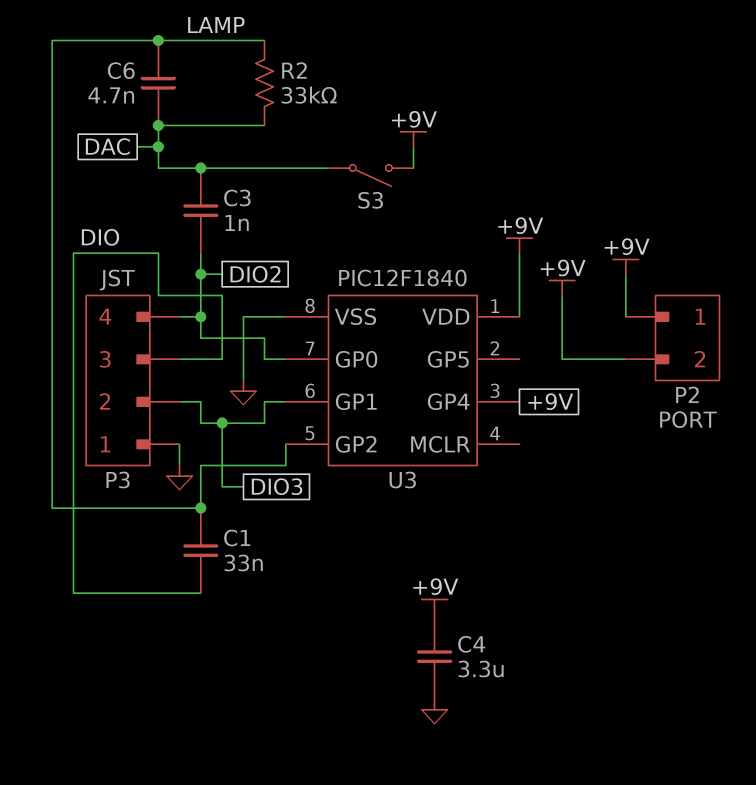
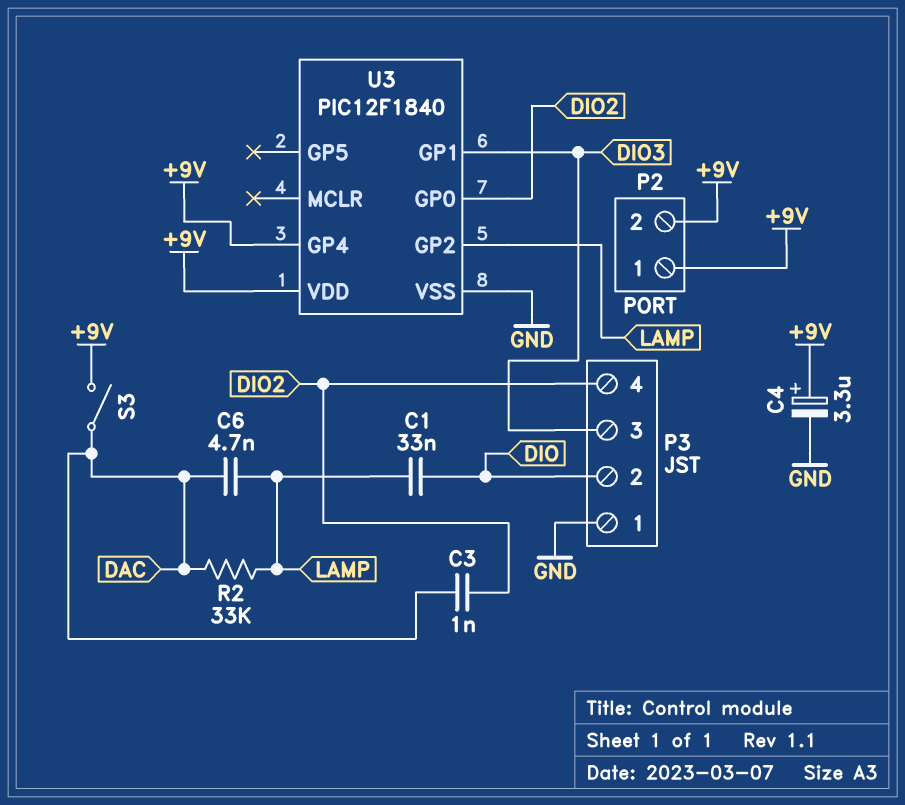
C4: 3.3uF (+9V, GND) -> 3.3uF (plus +9V, minus GND)
P3 pin 2: DIO3 -> DIO
P3 pin 3: DIO -> DIO3

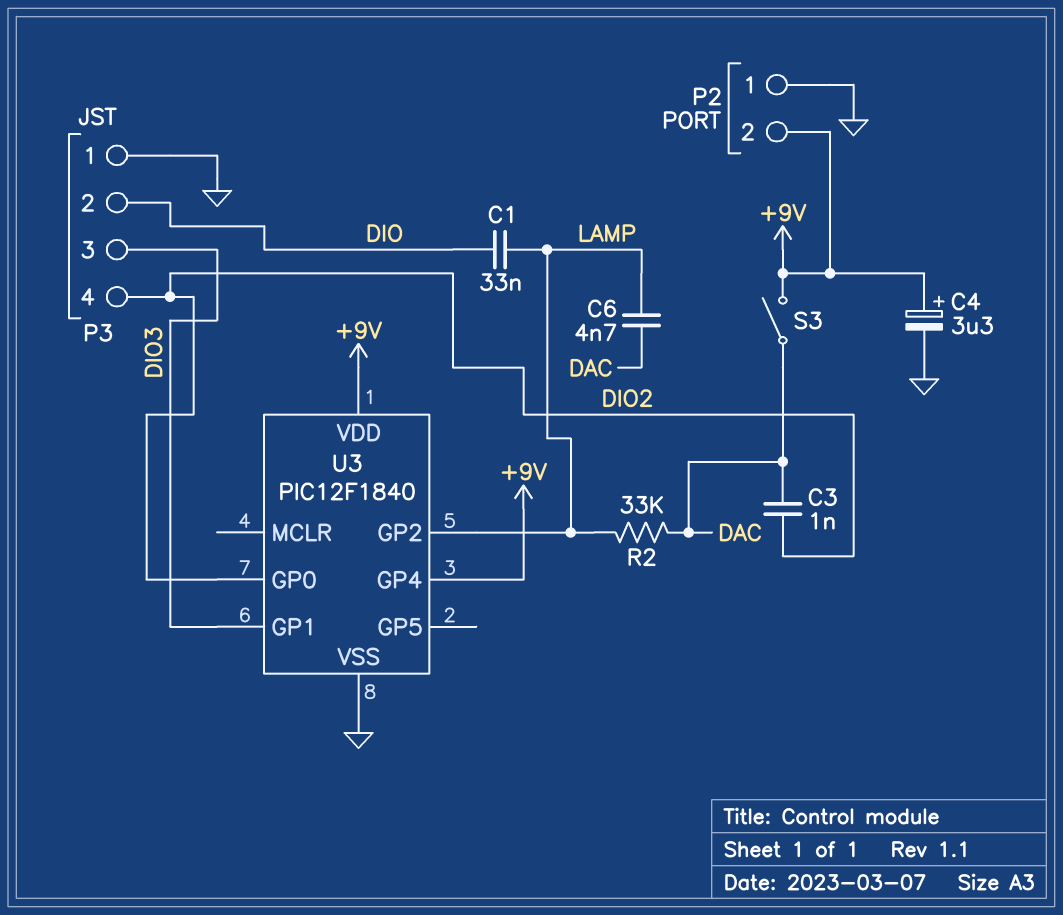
P2 pin 1: +9V -> GND

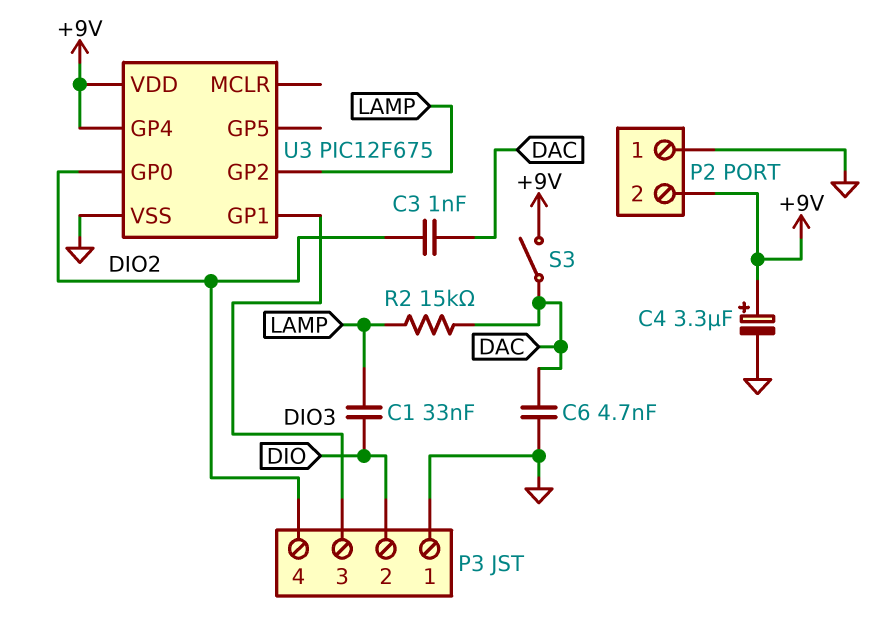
C6: 4.7nF (DAC, LAMP) -> 4.7nF (DAC, GND)
R2: 33k (DAC, LAMP) -> 15k (DAC, LAMP)
U3: PIC12F1840 -> PIC12F675

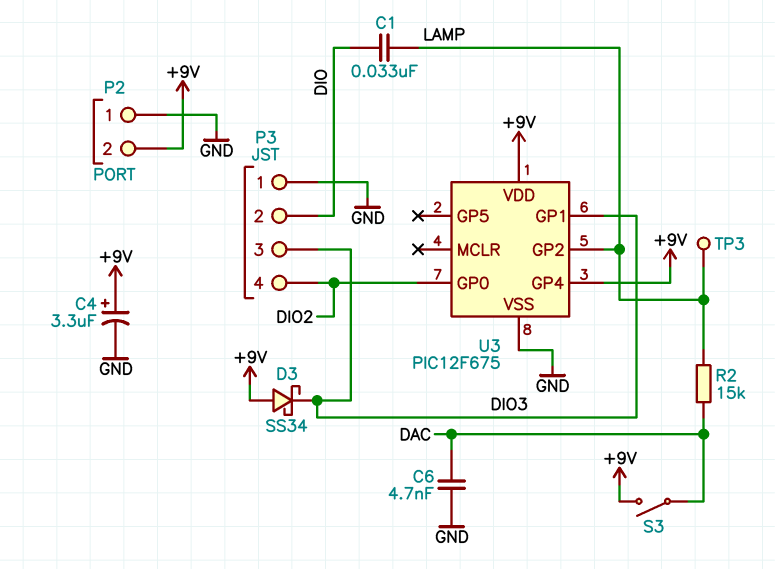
C3: 1nF (DAC, DIO2) -> none
D3: none -> schottky SS34 (A +9V, K DIO3)
TP3: none -> test point (LAMP)

